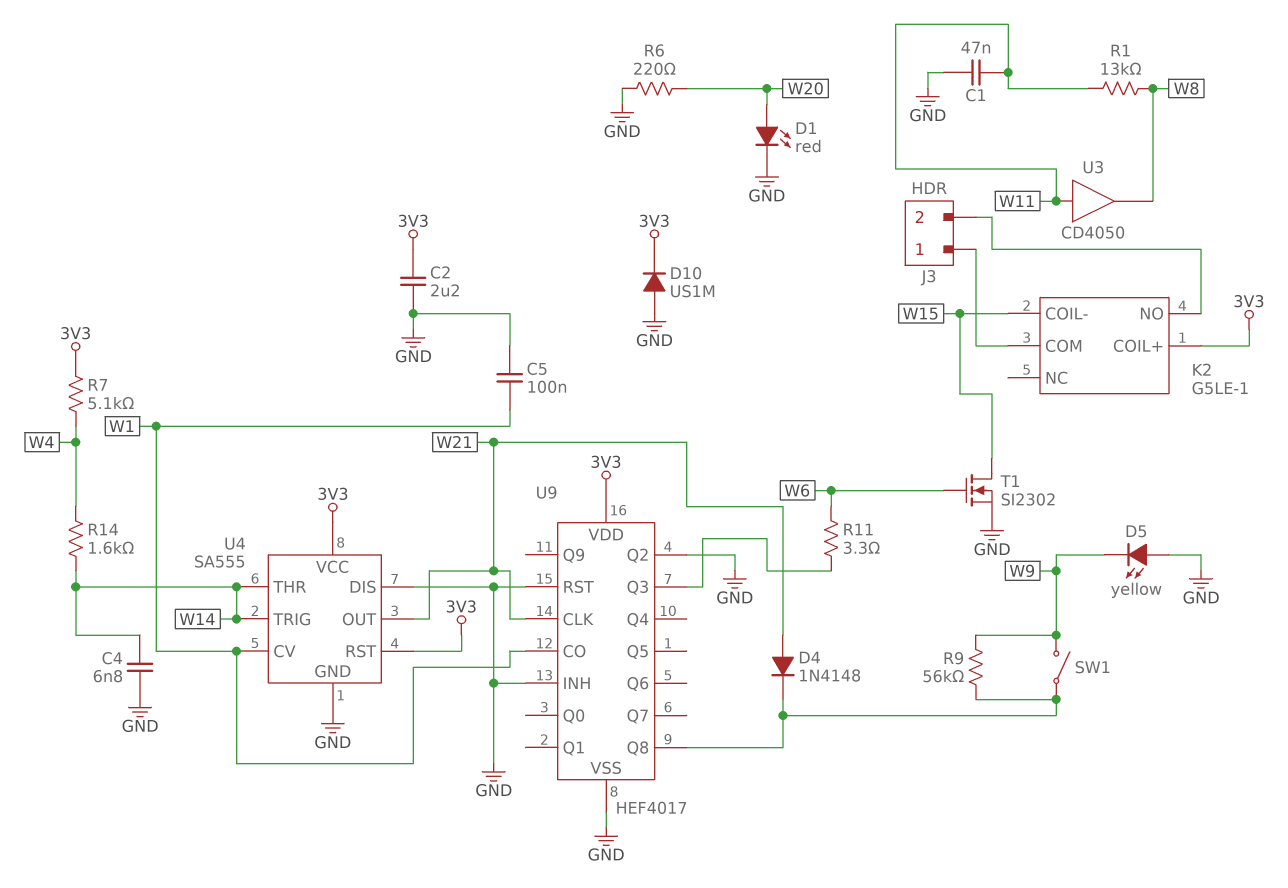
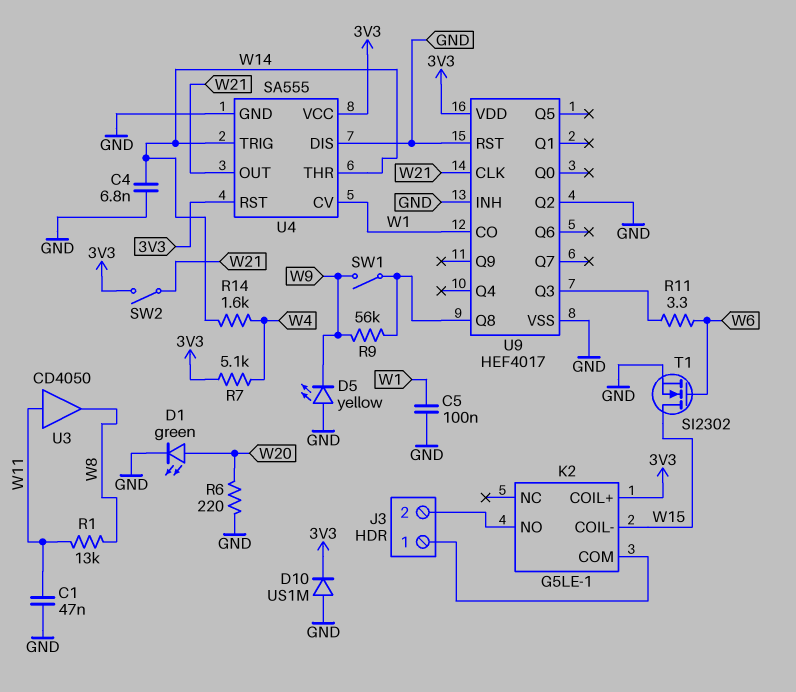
C2: 2.2uF (3V3, GND) -> none
D1: LED red (A W20, K GND) -> LED green (A W20, K GND)
D4: diode 1N4148 (A W21, K U9/Q8) -> none
SW2: none -> switch (3V3, W21)

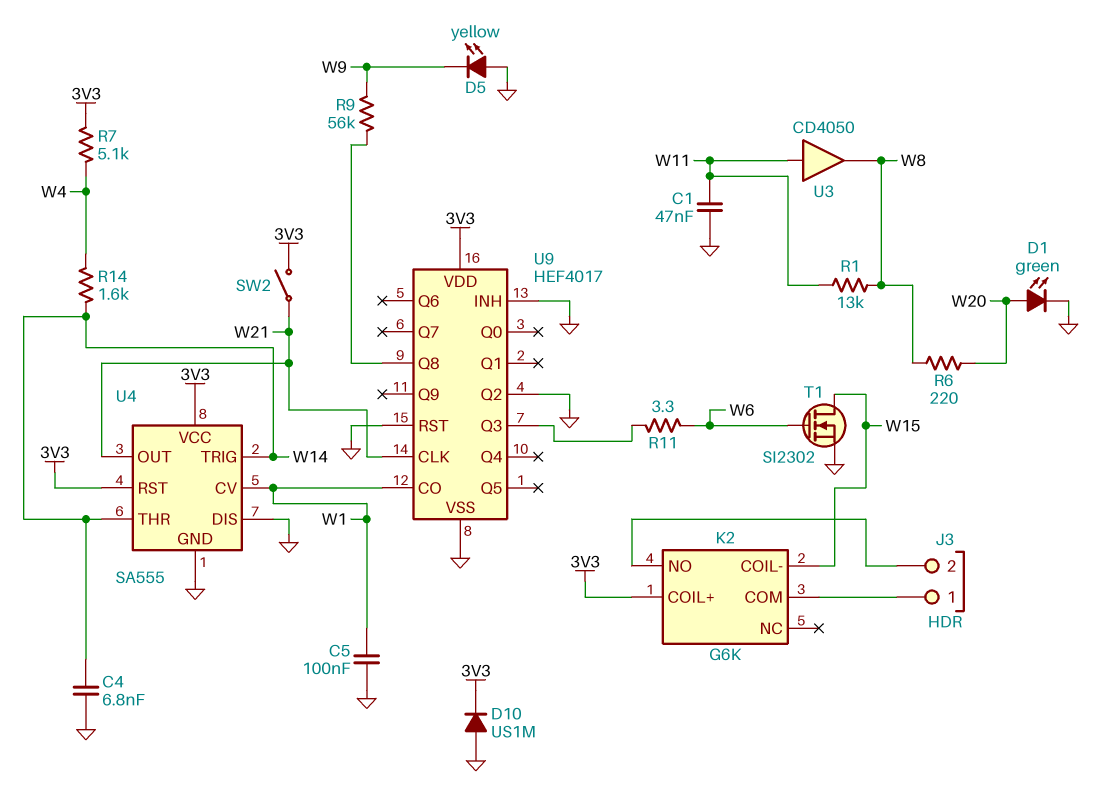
K2: G5LE-1 -> G6K
R6: 220 (GND, W20) -> 220 (W8, W20)
SW1: switch (U9/Q8, W9) -> none

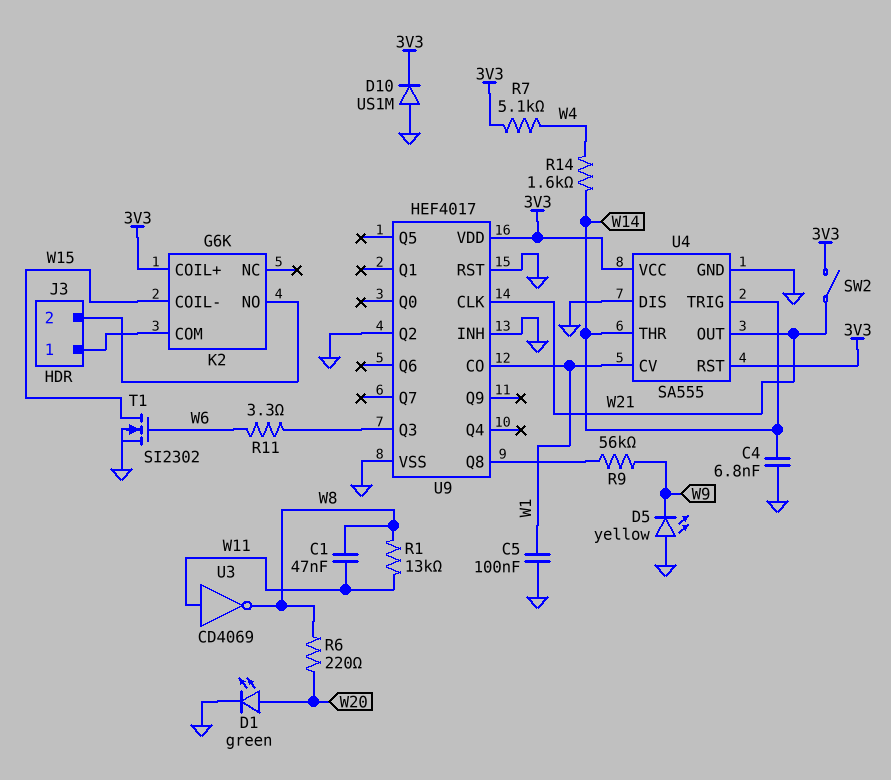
C1: 47nF (GND, W11) -> 47nF (W8, W11)
U3: buffer CD4050 (in W11, out W8) -> NOT CD4069 (in W11, out W8)

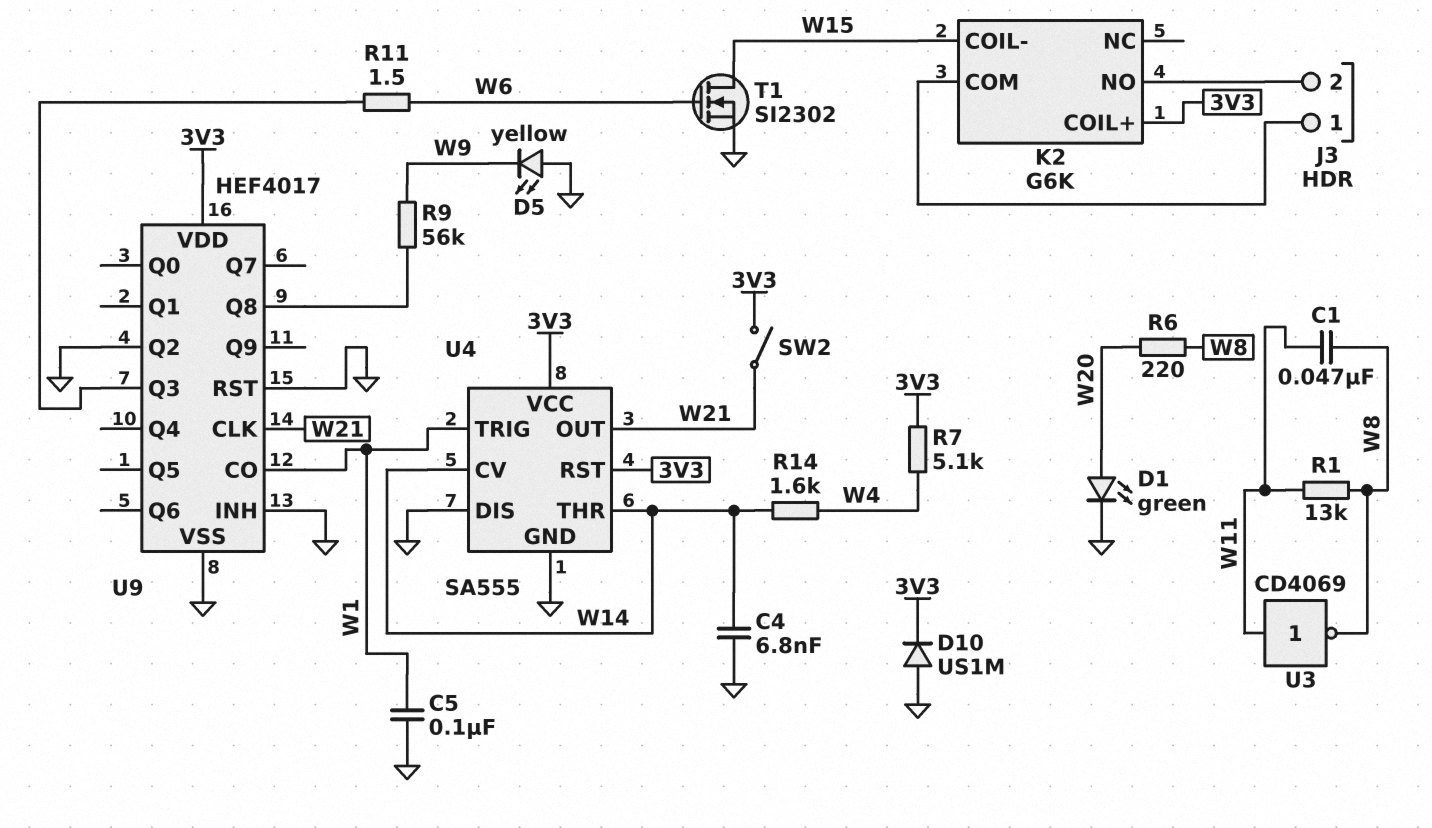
R11: 3.3 (U9/Q3, W6) -> 1.5 (U9/Q3, W6)
U4 pin CV: W1 -> W14
U4 pin TRIG: W14 -> W1

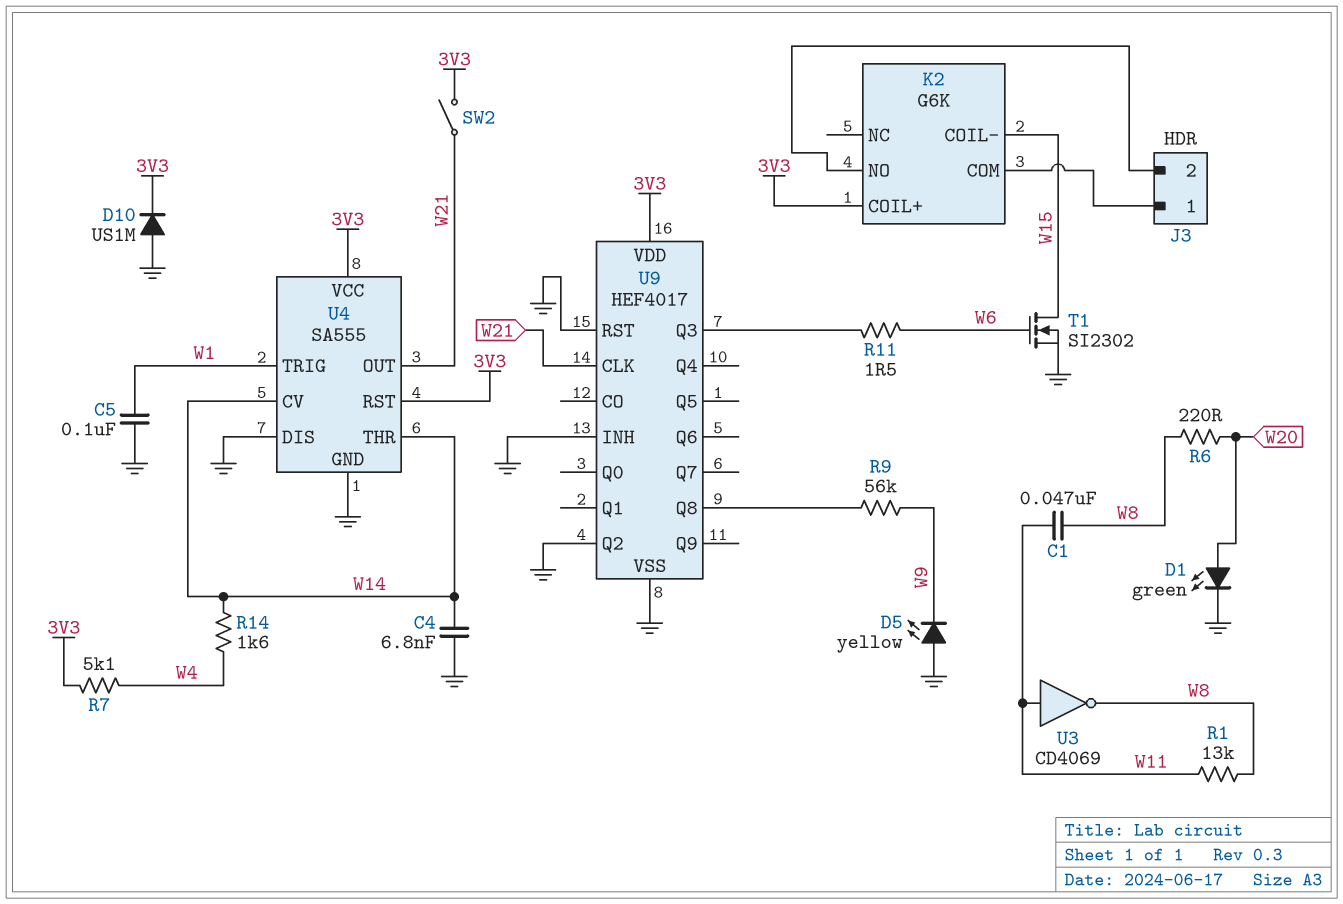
U9 pin CO: W1 -> none

